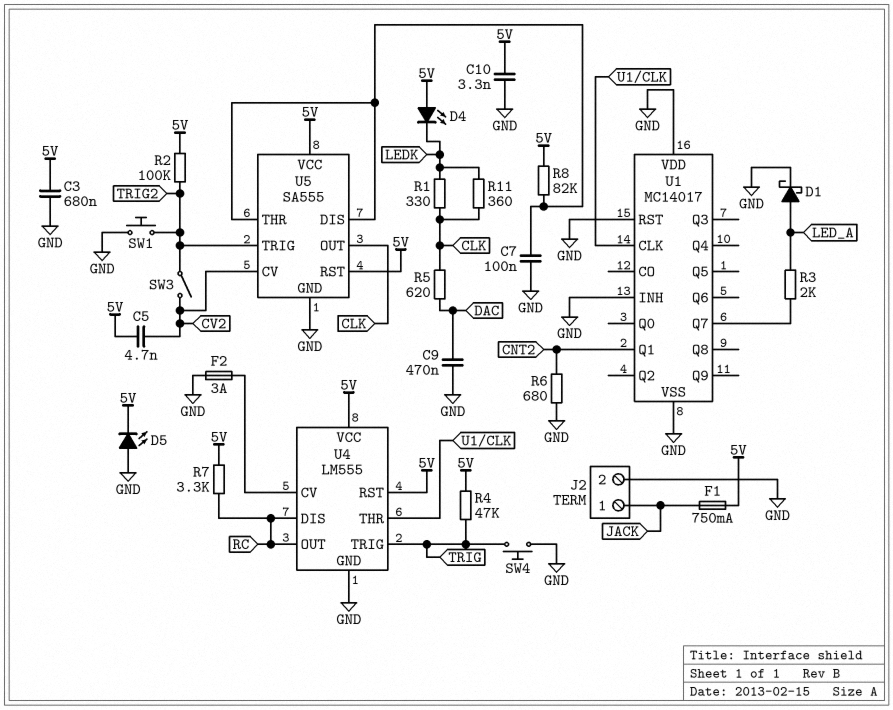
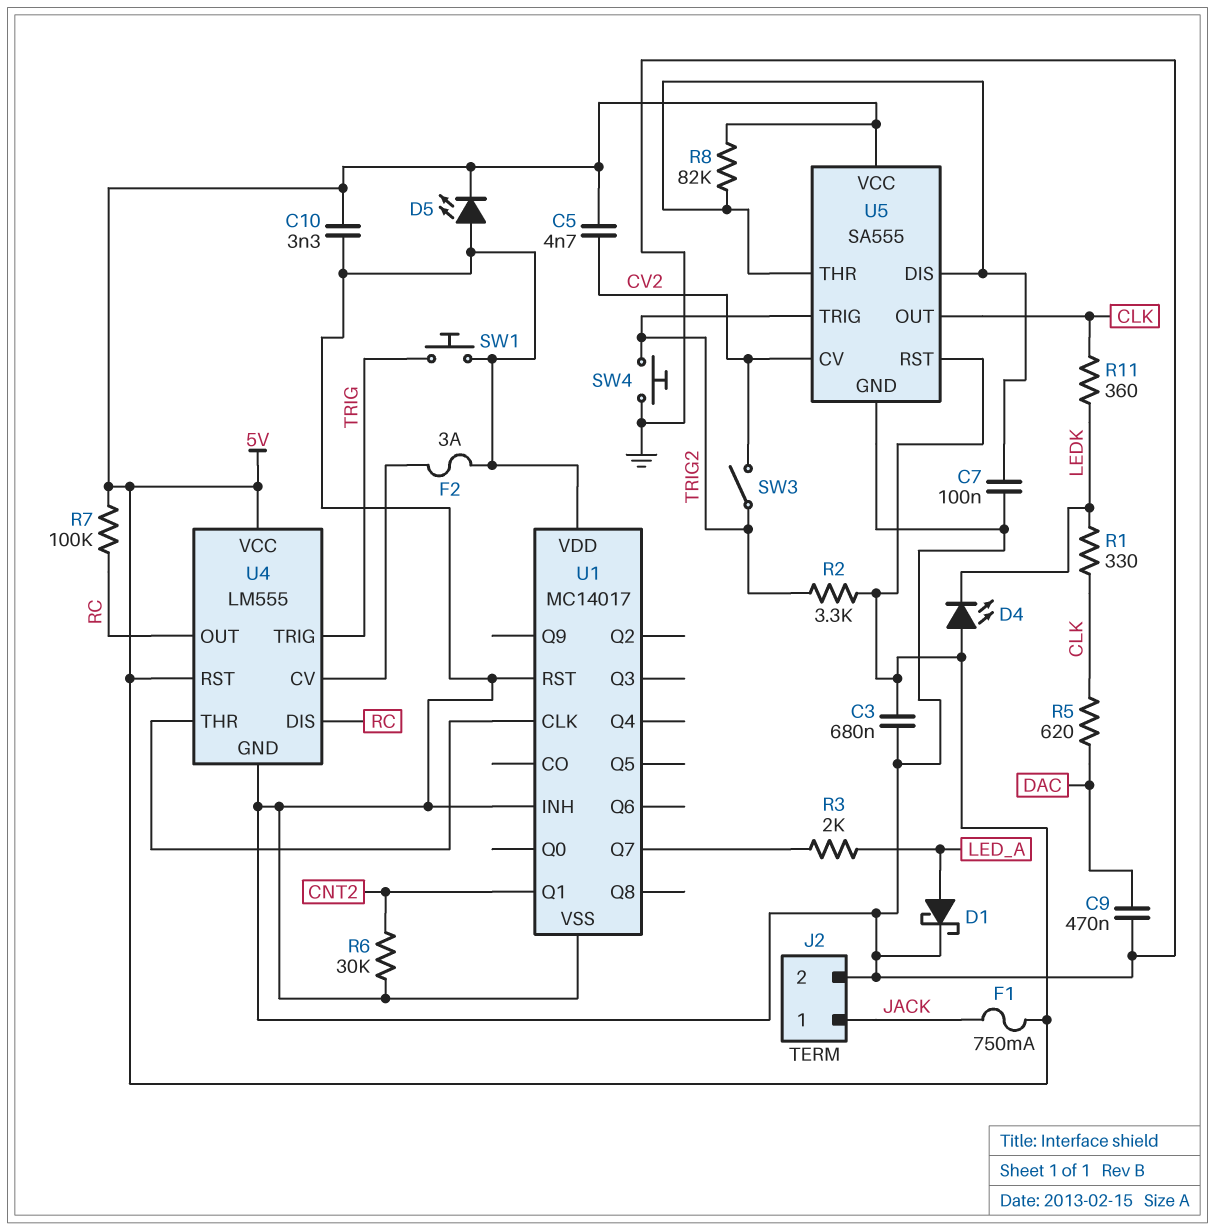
R2: 100k (5V, TRIG2) -> 3.3k (5V, TRIG2)
R4: 47k (5V, TRIG) -> none
R6: 680 (CNT2, GND) -> 30k (CNT2, GND)
R7: 3.3k (5V, RC) -> 100k (5V, RC)
SW1: button (GND, TRIG2) -> button (GND, TRIG)
SW4: button (GND, TRIG) -> button (GND, TRIG2)

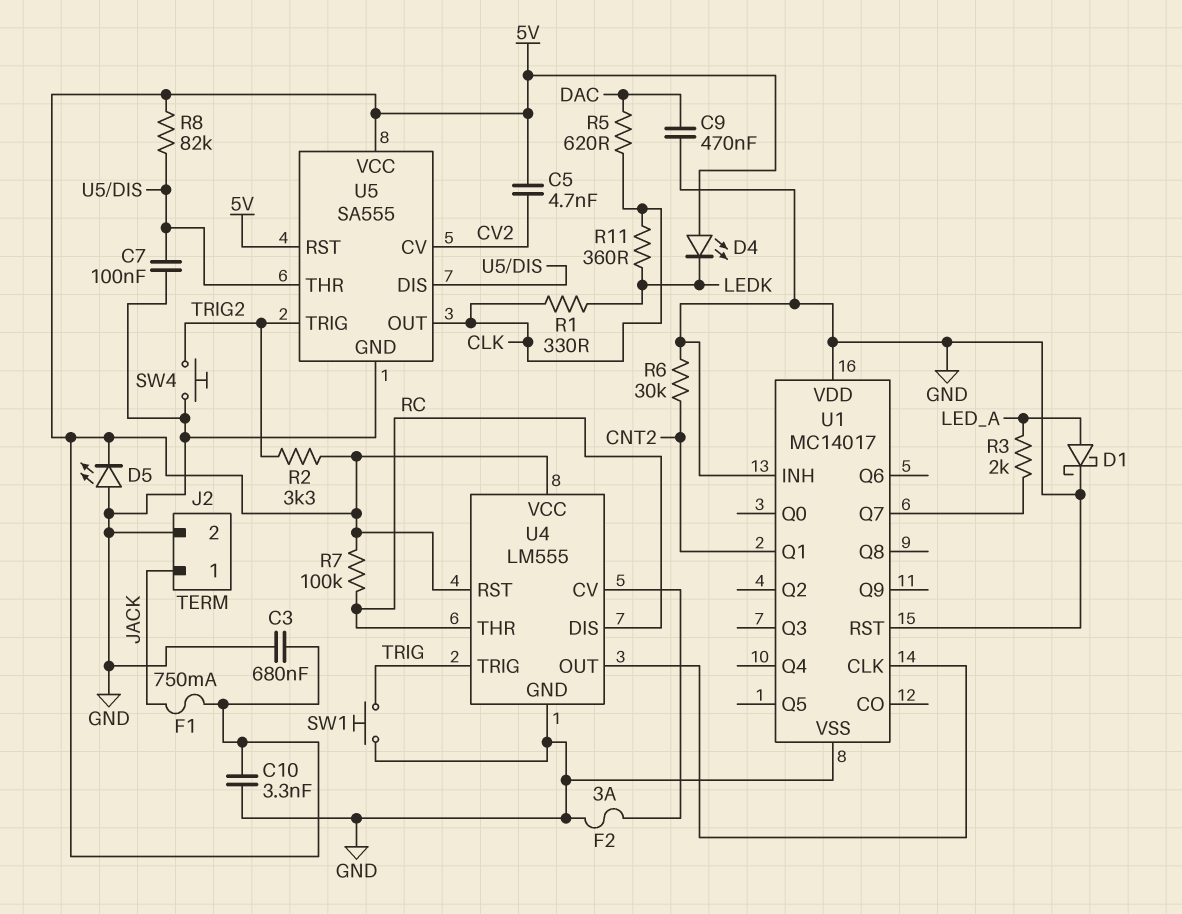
SW3: switch (CV2, TRIG2) -> none
U4 pin OUT: RC -> U1/CLK
U4 pin THR: U1/CLK -> RC

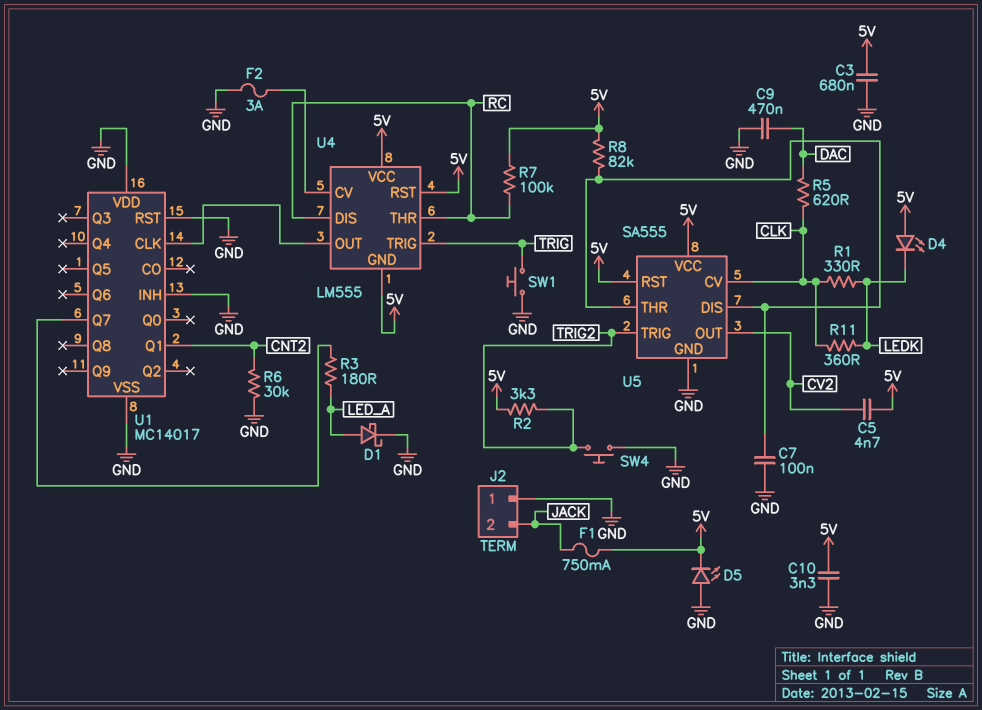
J2 pin 1: JACK -> GND
J2 pin 2: GND -> JACK
R3: 2k (LED_A, U1/Q7) -> 180 (LED_A, U1/Q7)
U4 pin GND: GND -> 5V
U5 pin CV: CV2 -> CLK
U5 pin OUT: CLK -> CV2

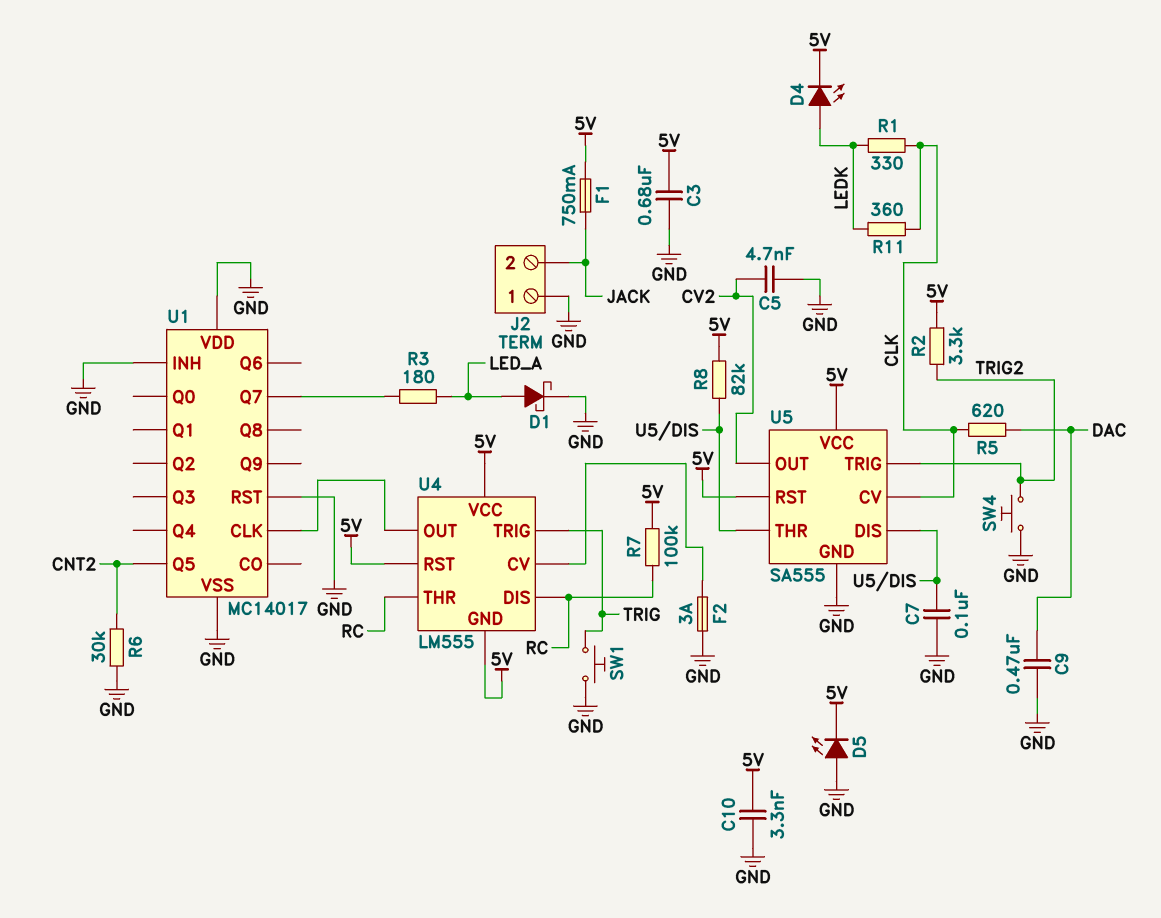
C5: 4.7nF (5V, CV2) -> 4.7nF (CV2, GND)
D4: LED (A 5V, K LEDK) -> LED (A LEDK, K 5V)
U1 pin Q1: CNT2 -> none
U1 pin Q5: none -> CNT2

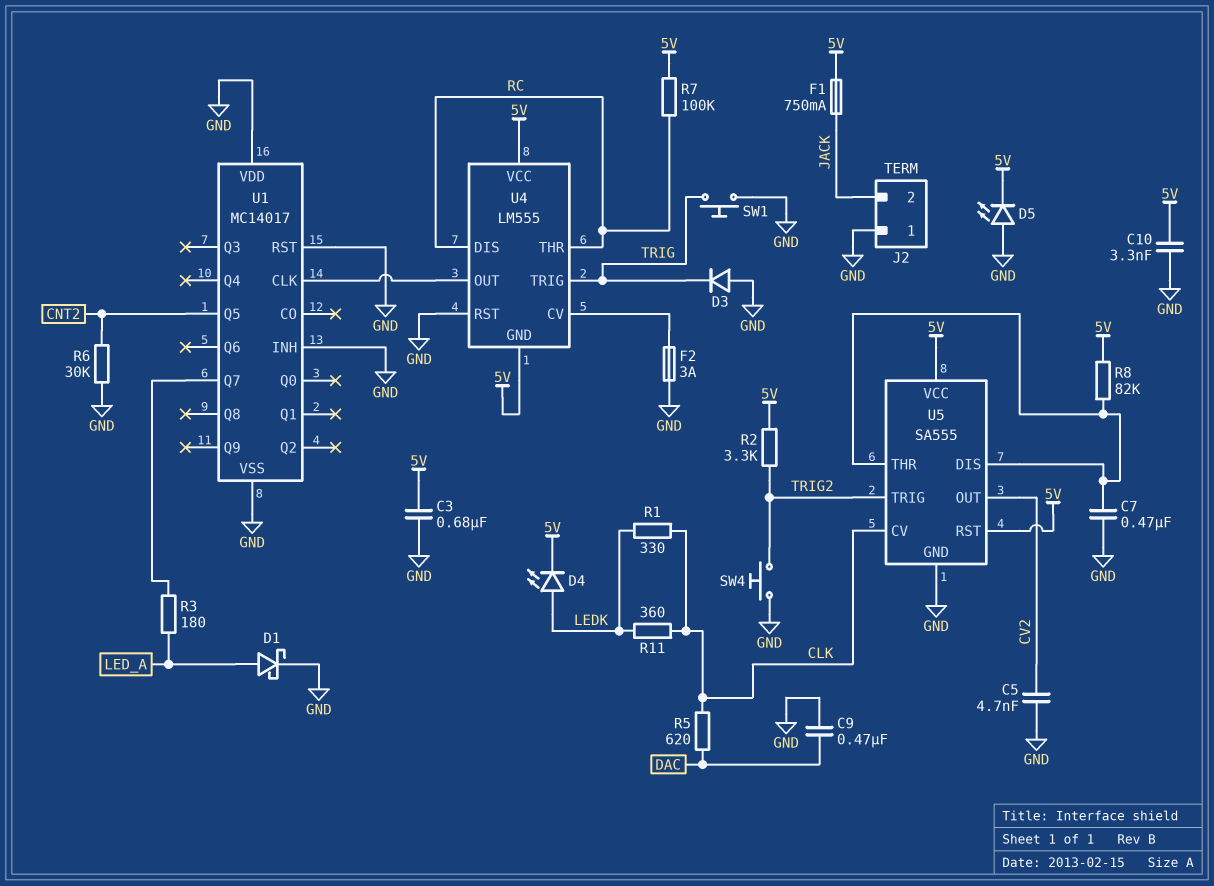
C7: 100nF (GND, U5/DIS) -> 470nF (GND, U5/DIS)
D3: none -> diode (A GND, K TRIG)
U4 pin RST: 5V -> GND

